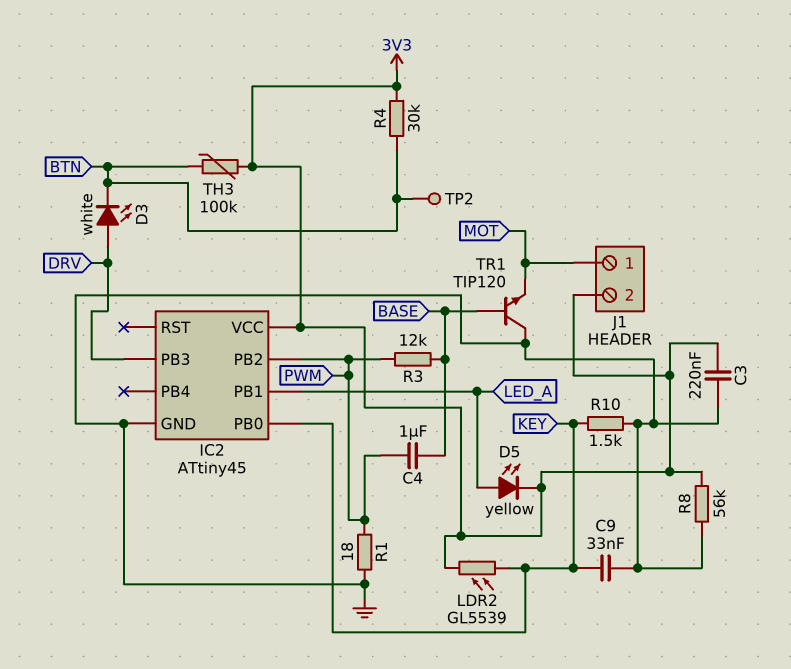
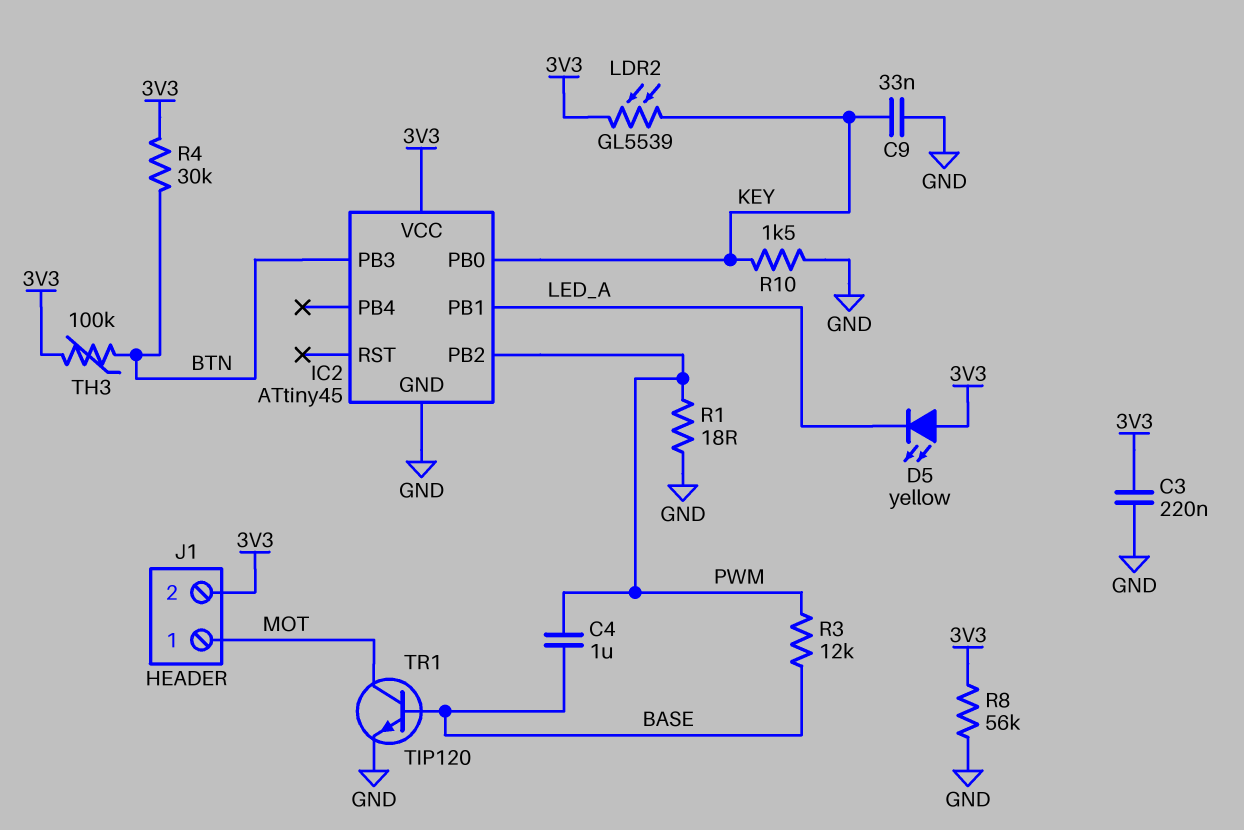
D3: LED white (A DRV, K BTN) -> none
D5: LED yellow (A LED_A, K 3V3) -> LED yellow (A 3V3, K LED_A)
IC2 pin PB3: DRV -> BTN
TP2: test point (BTN) -> none
TR1: NPN TIP120 (B BASE, C GND, E MOT) -> NPN TIP120 (B BASE, C MOT, E GND)

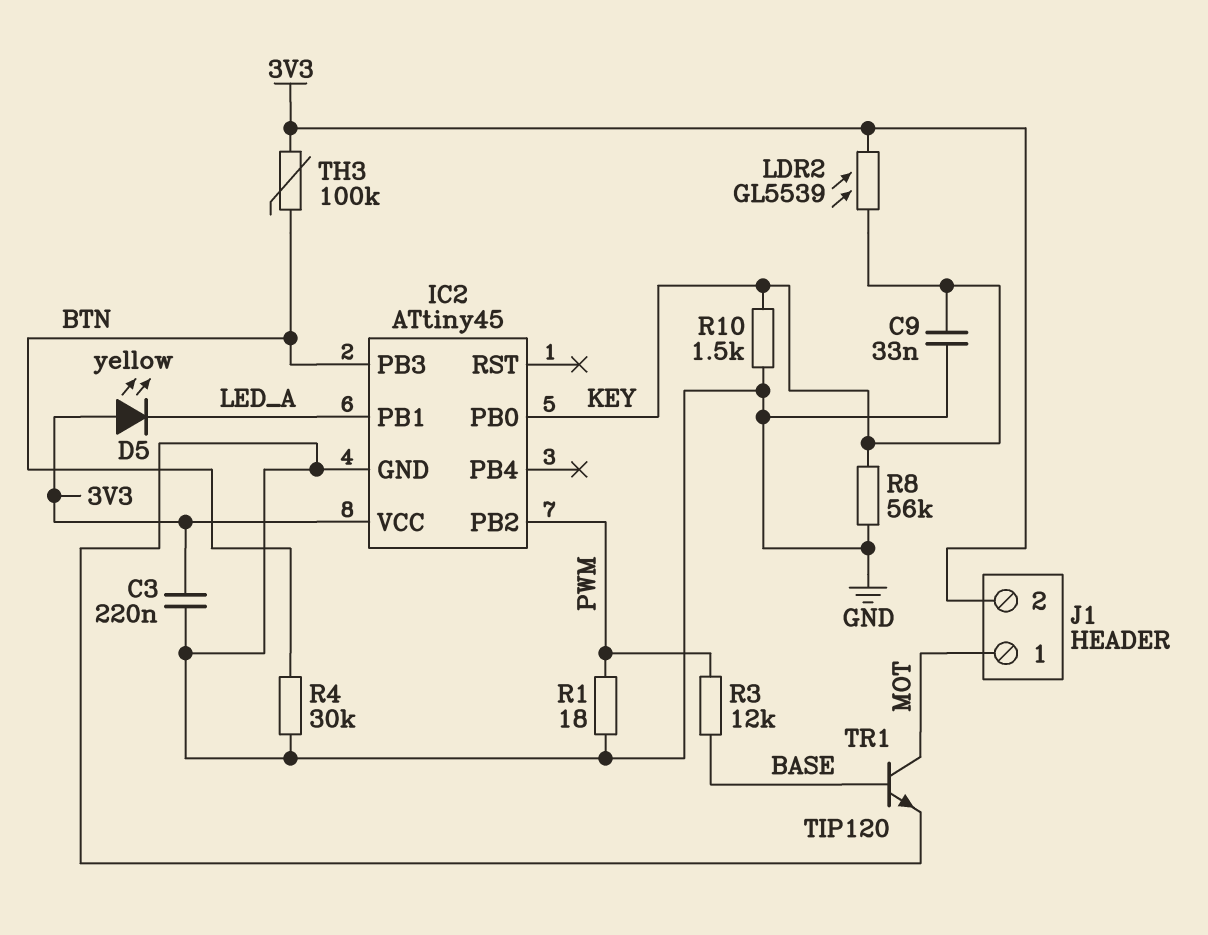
C4: 1uF (BASE, PWM) -> none
R4: 30k (3V3, BTN) -> 30k (BTN, GND)
R8: 56k (3V3, GND) -> 56k (GND, KEY)

